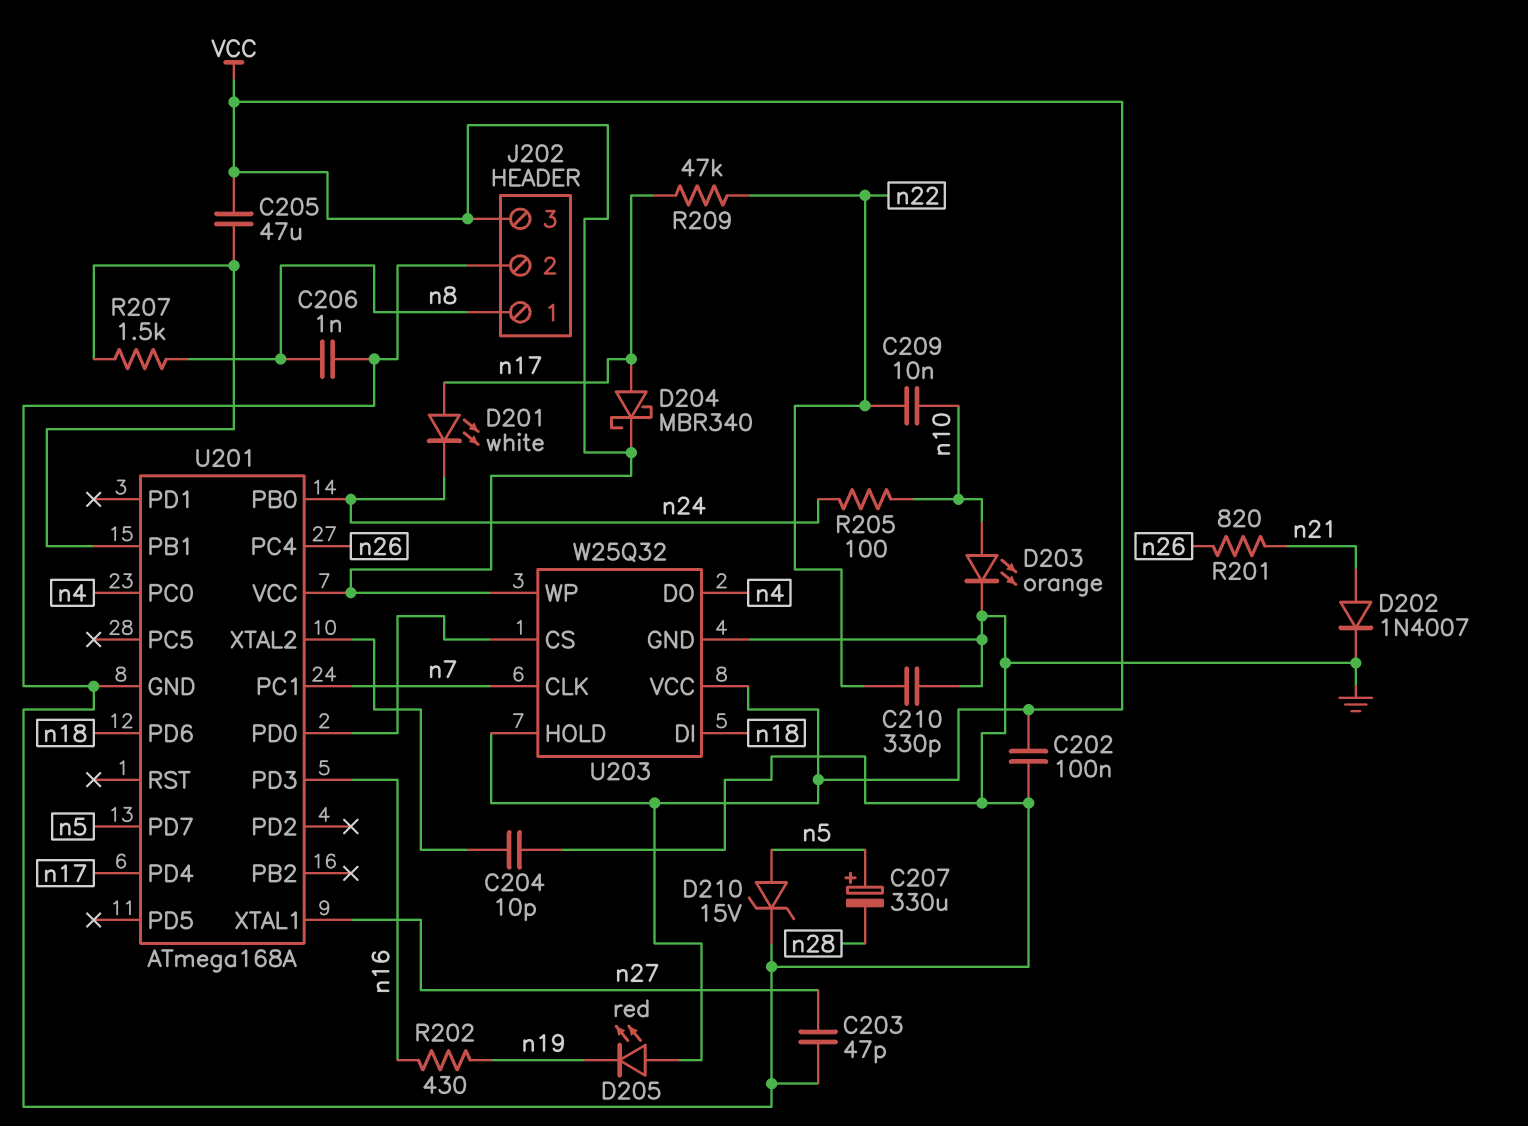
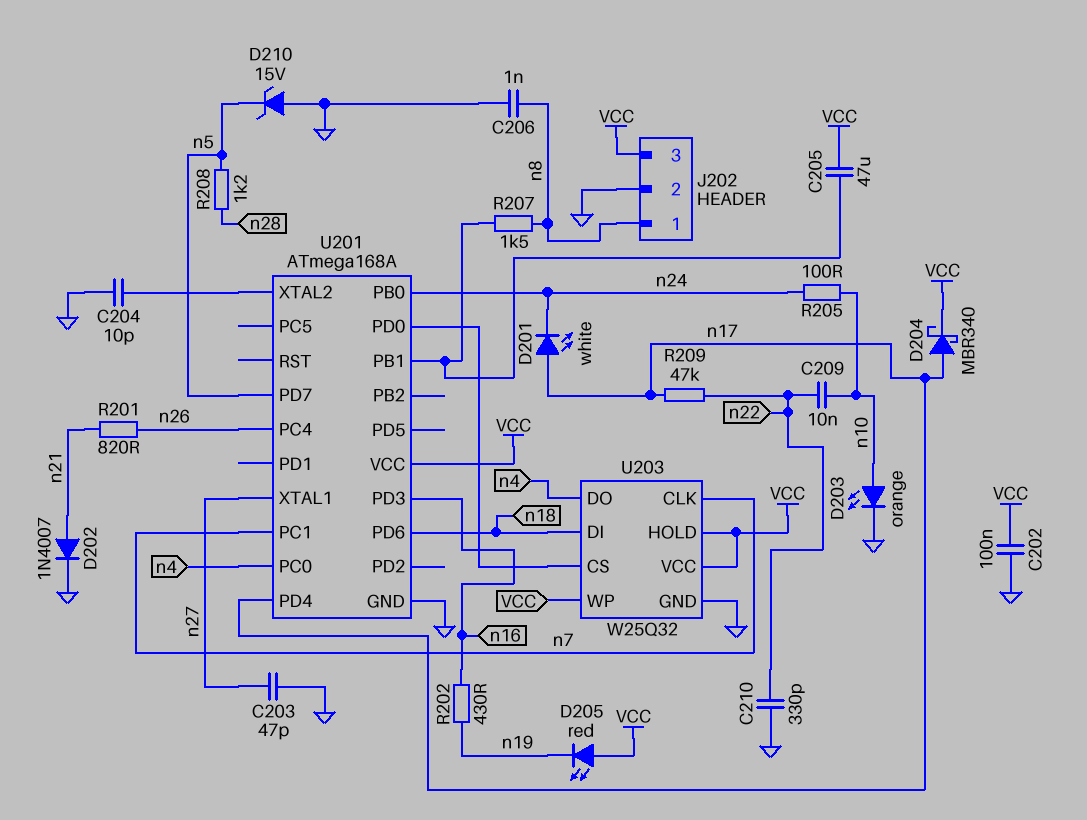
C207: 330uF (plus n5, minus n28) -> none
D210: zener 15V (A n5, K GND) -> zener 15V (A GND, K n5)
R208: none -> 1.2k (n5, n28)

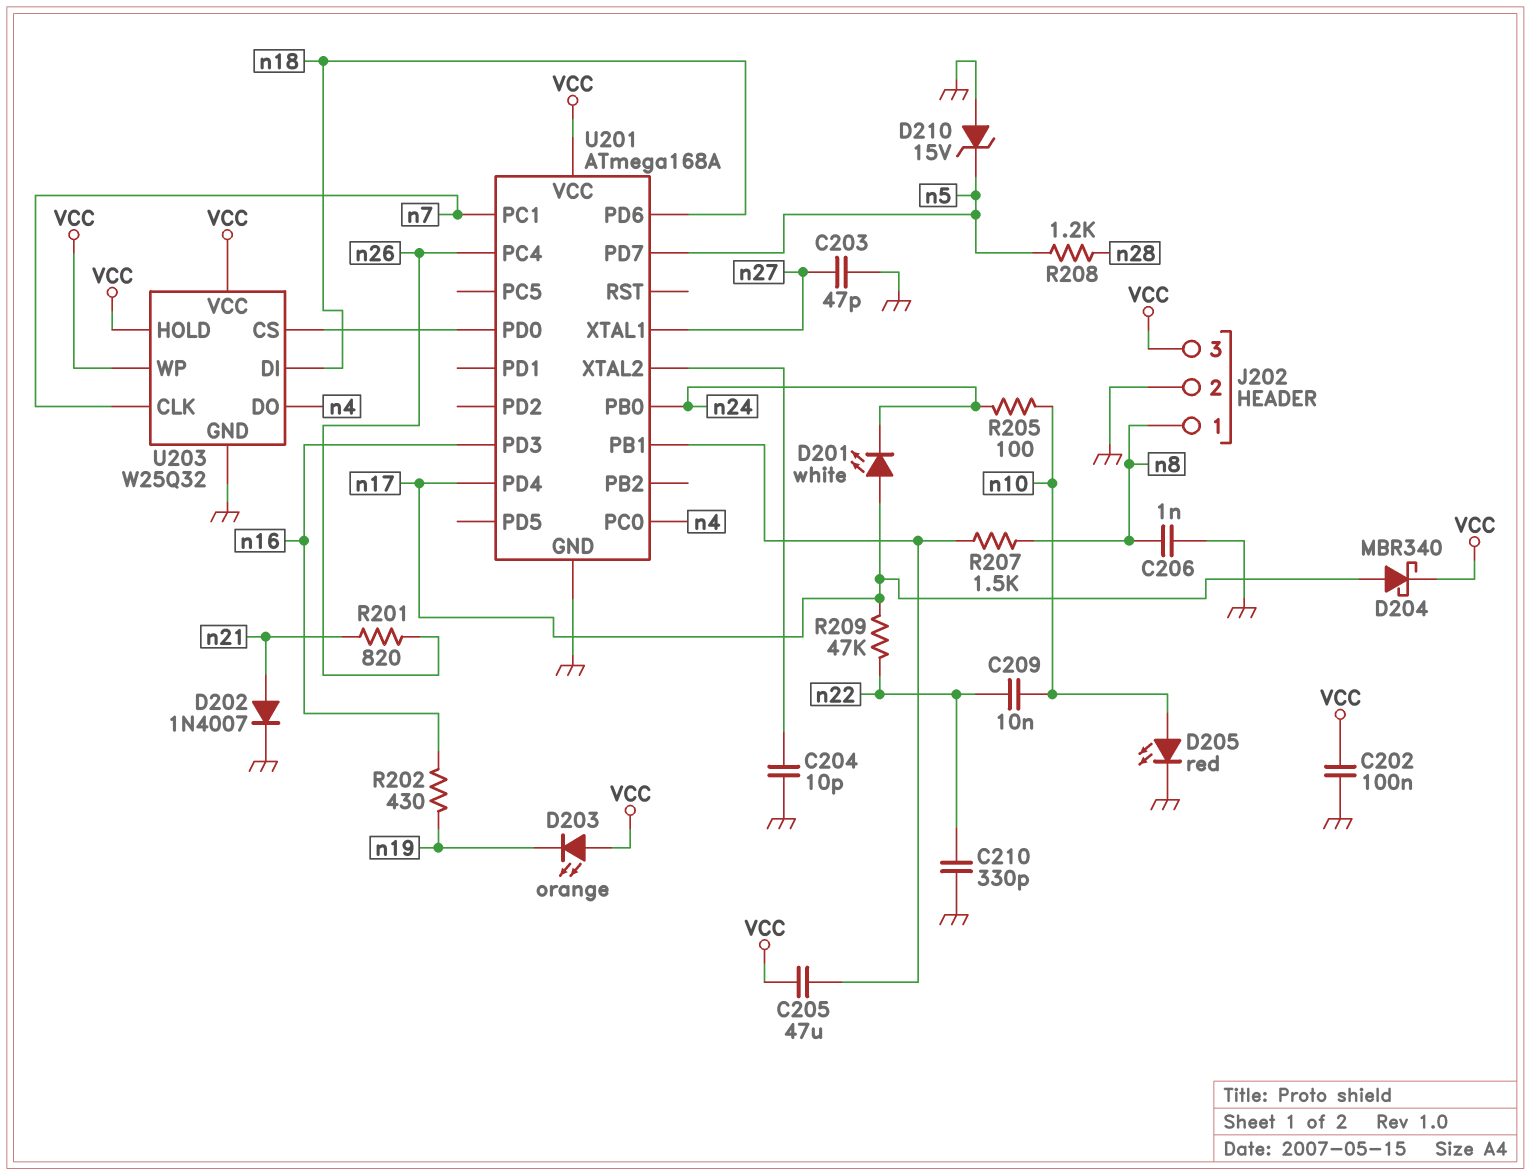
D203: LED orange (A n10, K GND) -> LED orange (A VCC, K n19)
D205: LED red (A VCC, K n19) -> LED red (A n10, K GND)

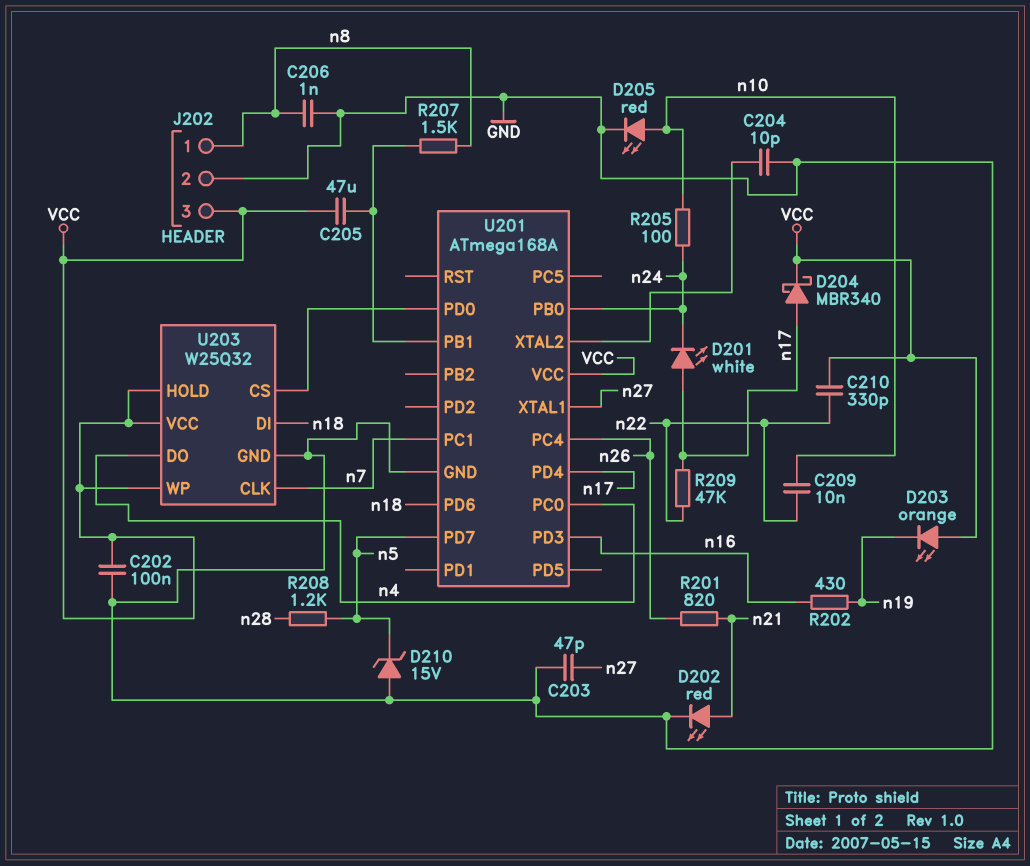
C210: 330pF (GND, n22) -> 330pF (VCC, n22)
D202: diode 1N4007 (A n21, K GND) -> LED red (A n21, K GND)

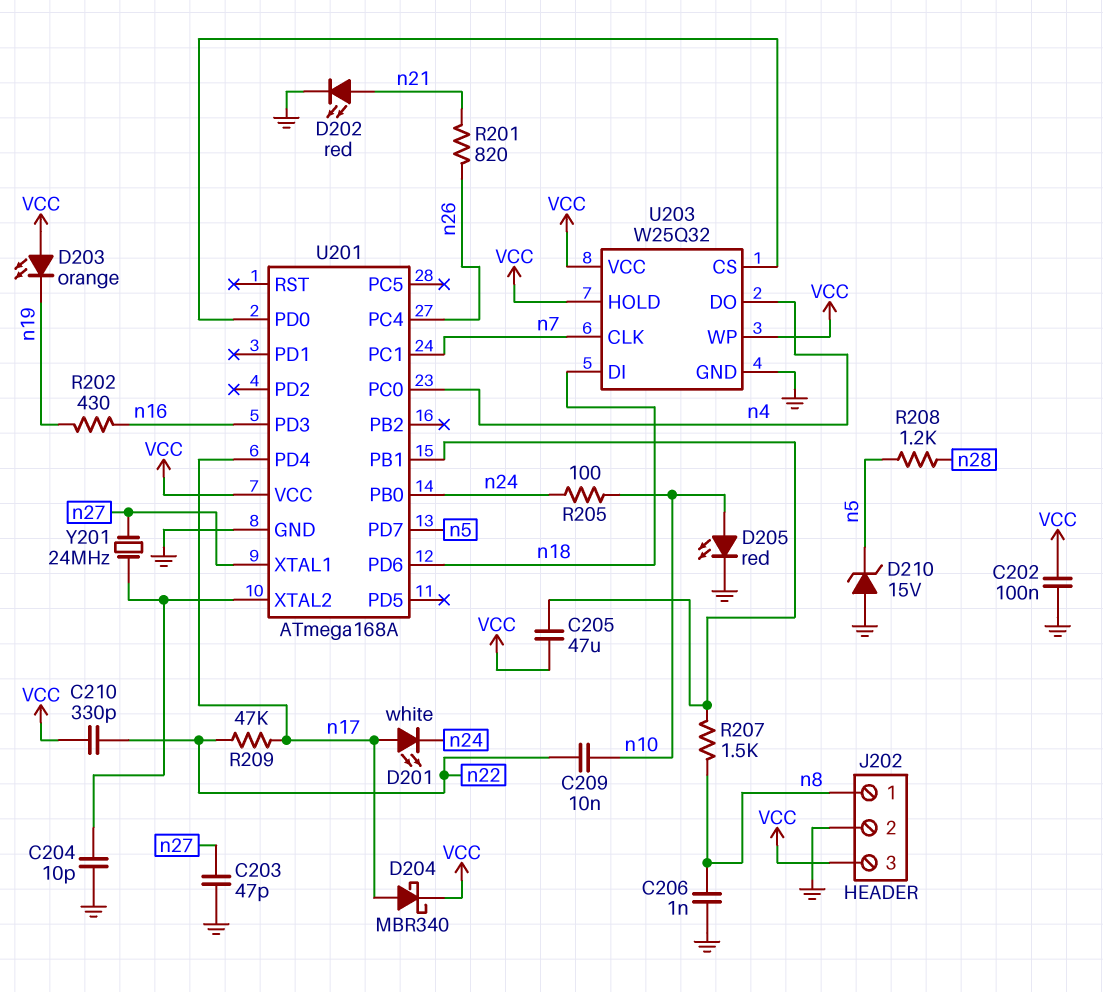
Y201: none -> 24MHz (U201/XTAL2, n27)

